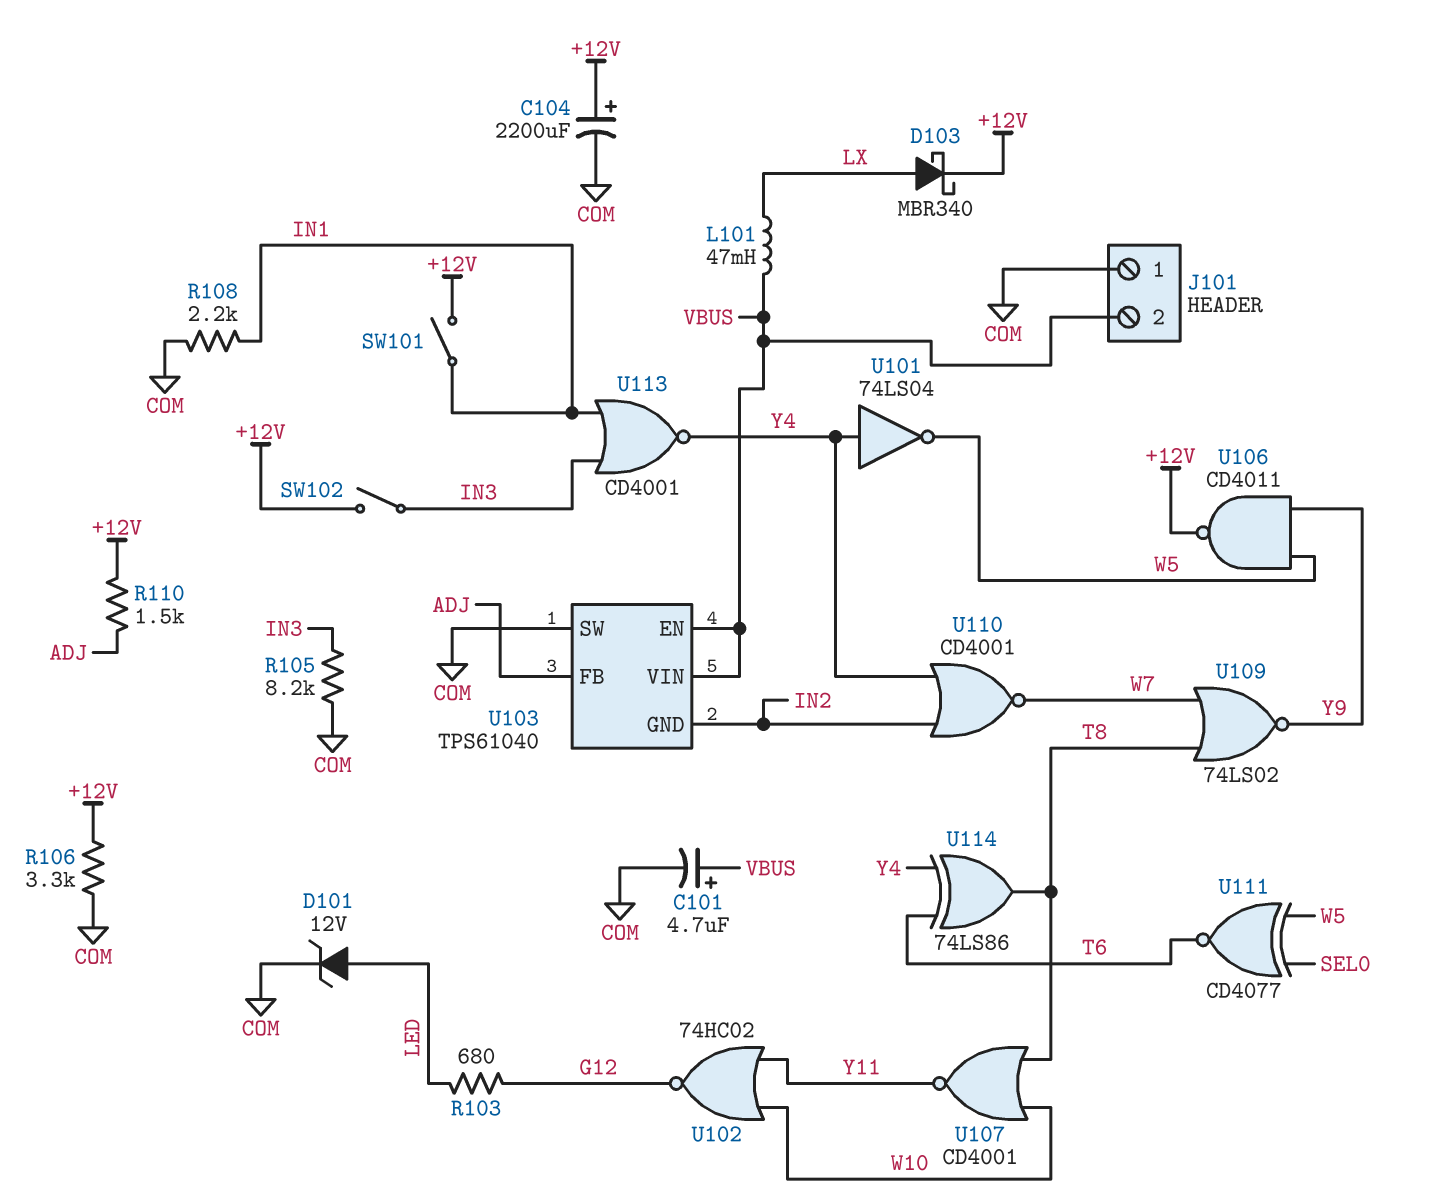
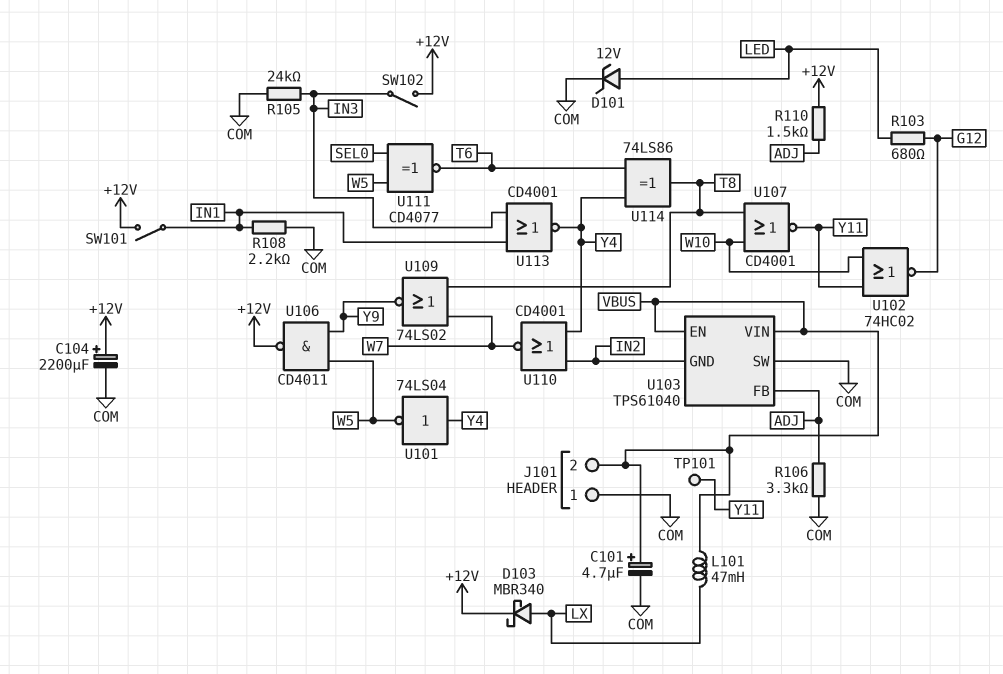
R105: 8.2k (COM, IN3) -> 24k (COM, IN3)
R106: 3.3k (+12V, COM) -> 3.3k (ADJ, COM)
TP101: none -> test point (Y11)

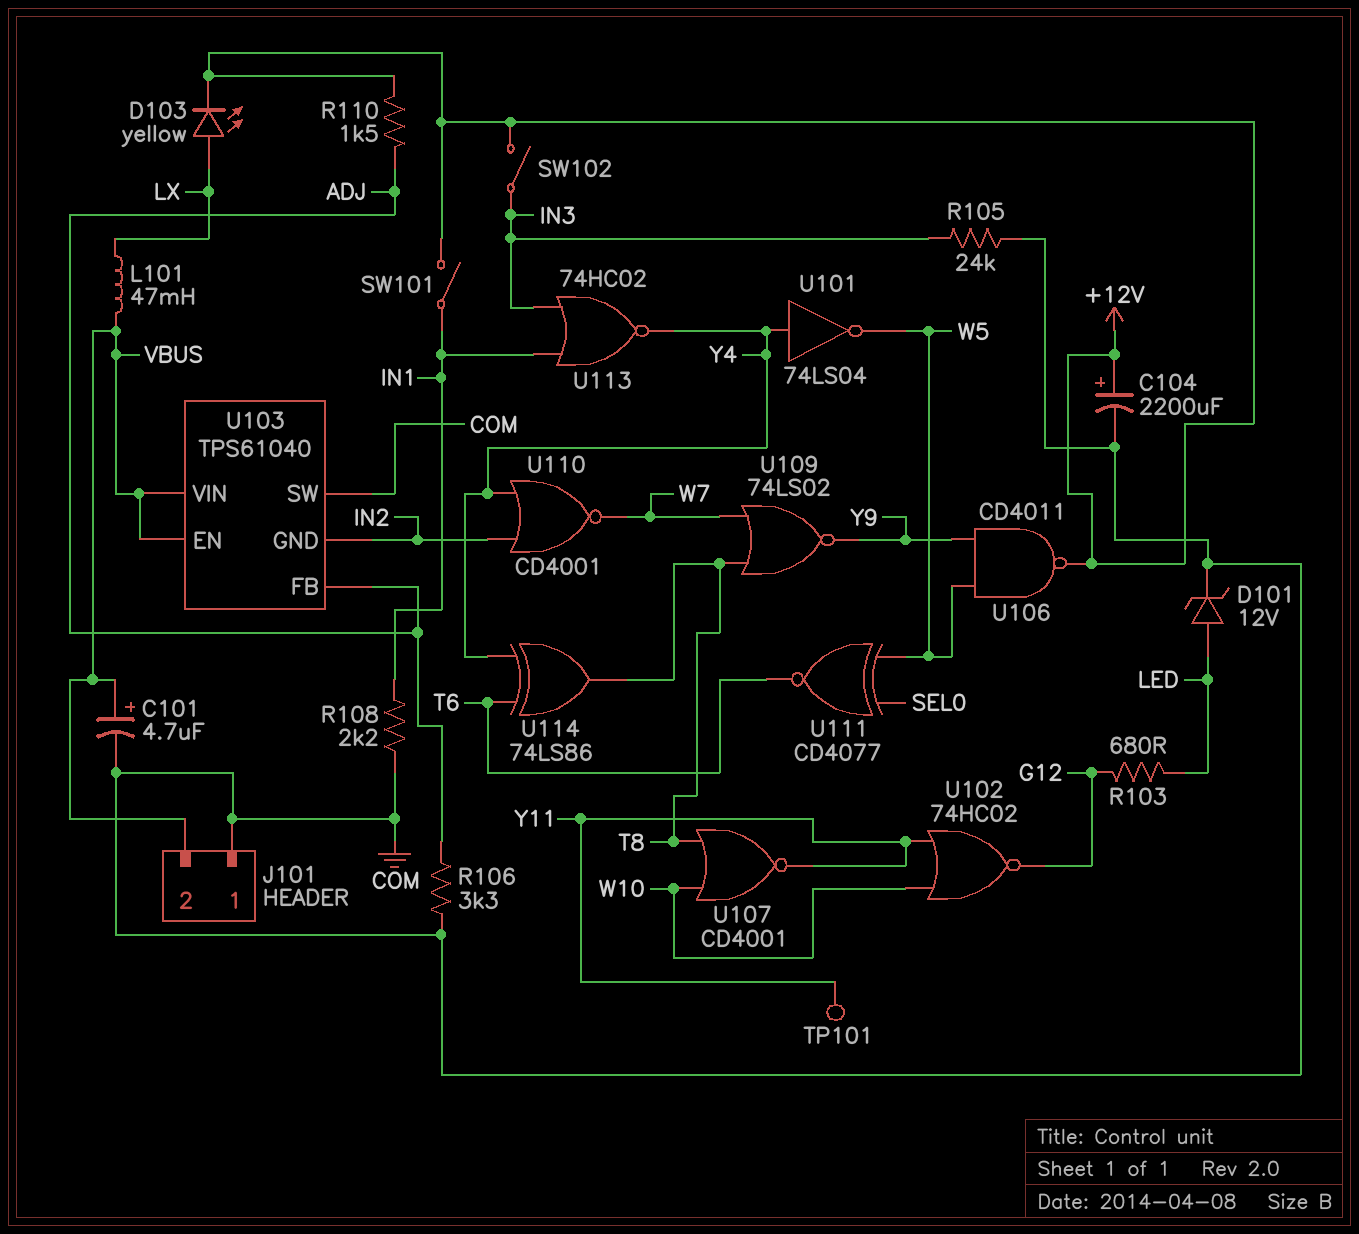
D103: schottky MBR340 (A LX, K +12V) -> LED yellow (A LX, K +12V)
U113: NOR CD4001 (in IN1, in IN3, out Y4) -> NOR 74HC02 (in IN1, in IN3, out Y4)

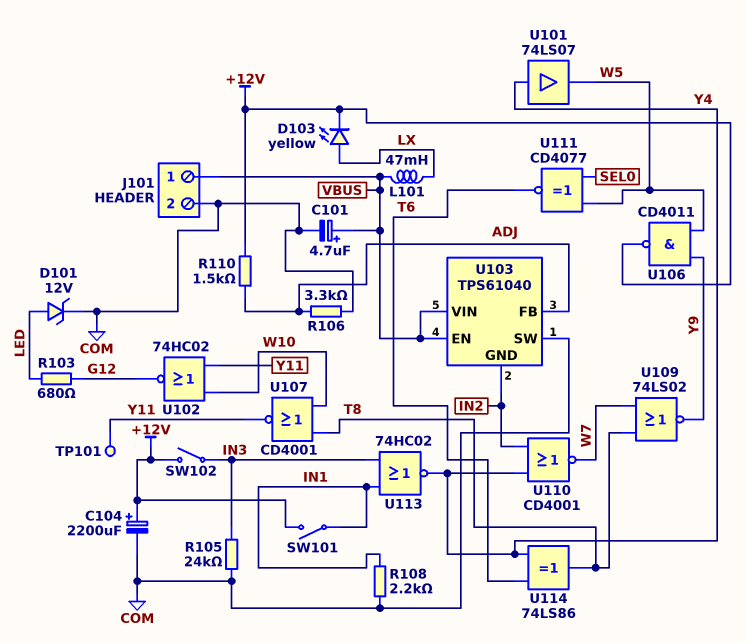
J101 pin 1: COM -> VBUS
J101 pin 2: VBUS -> COM
U101: NOT 74LS04 (in Y4, out W5) -> buffer 74LS07 (in Y4, out W5)

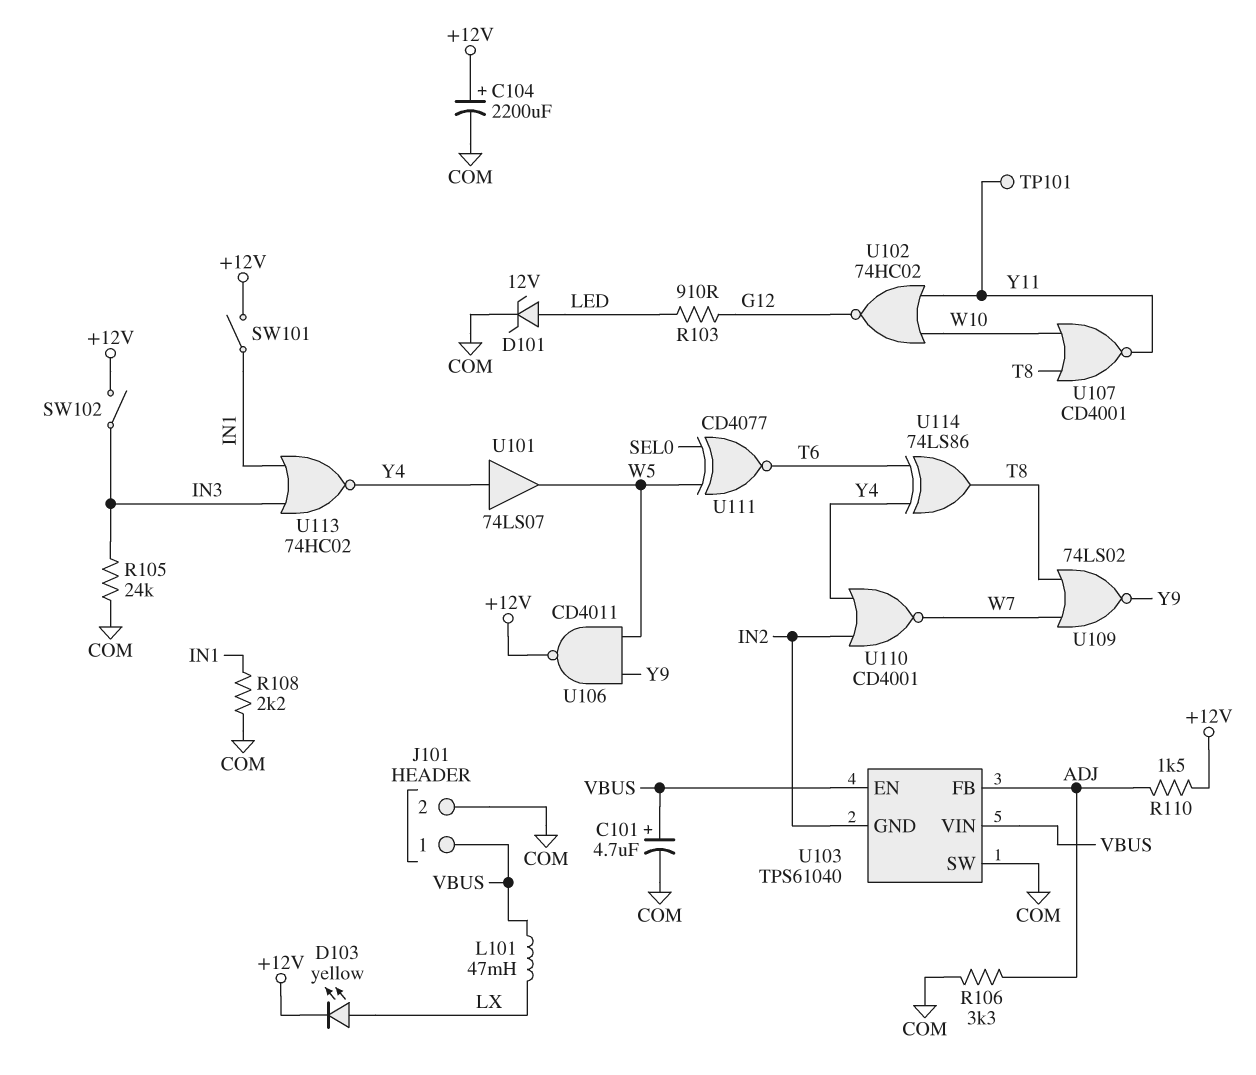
R103: 680 (G12, LED) -> 910 (G12, LED)

